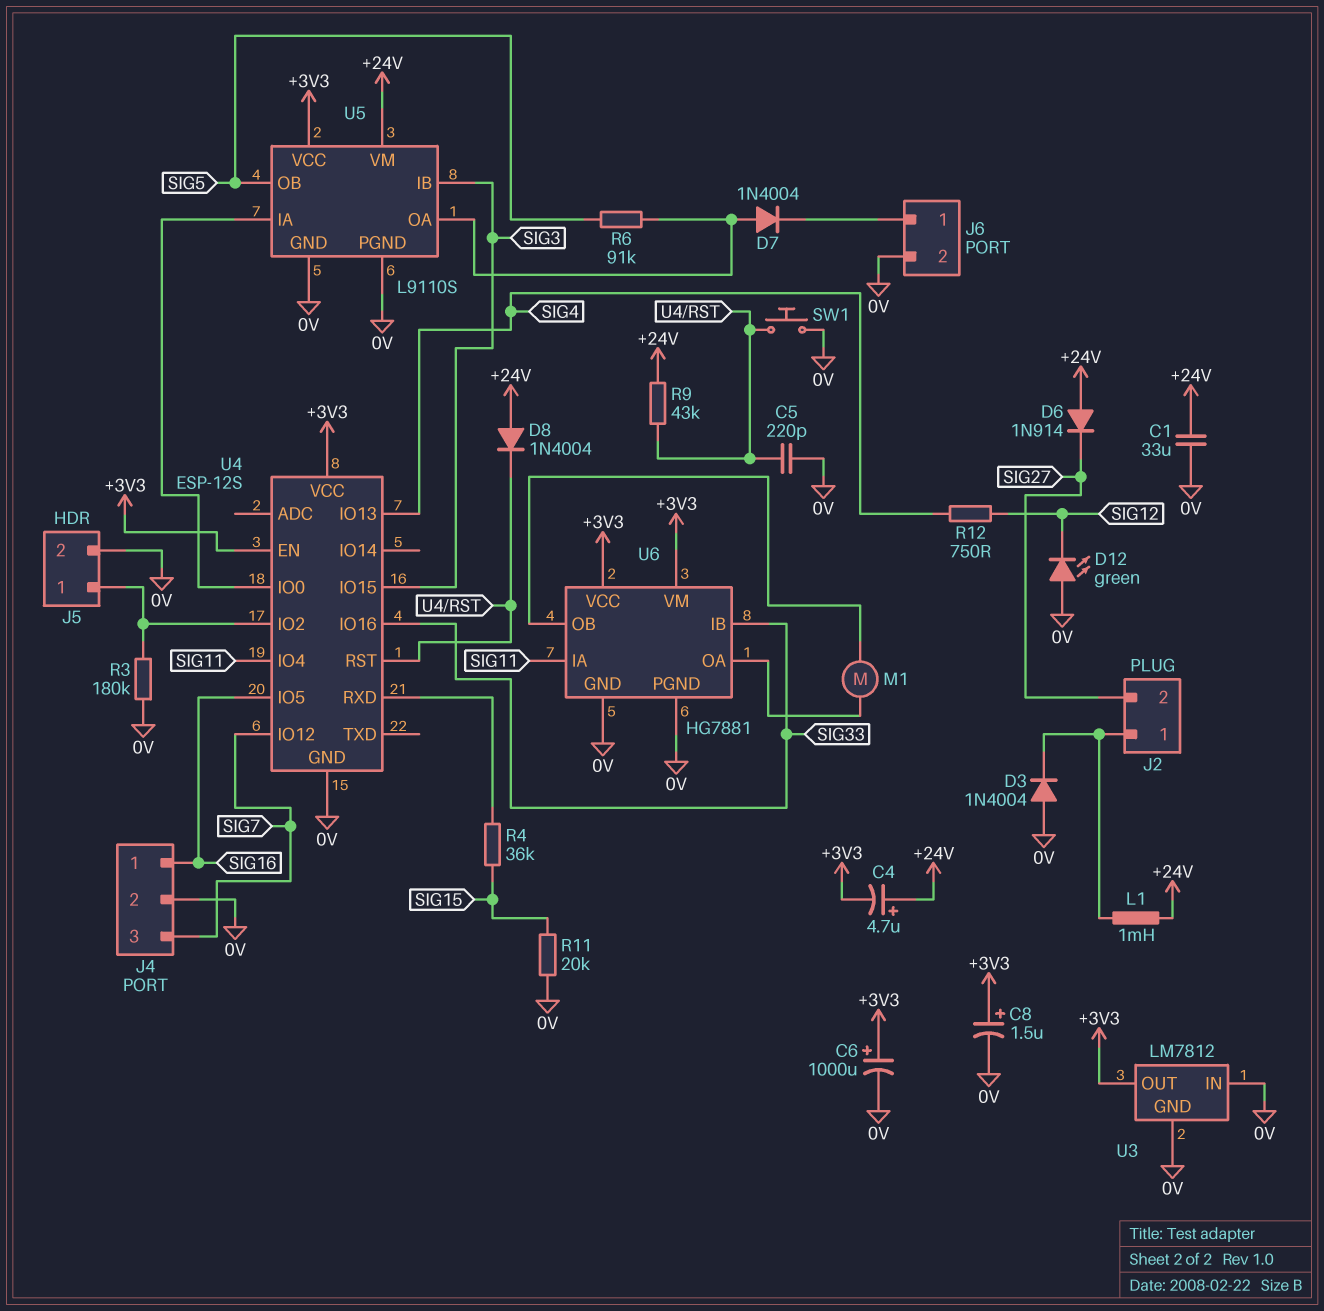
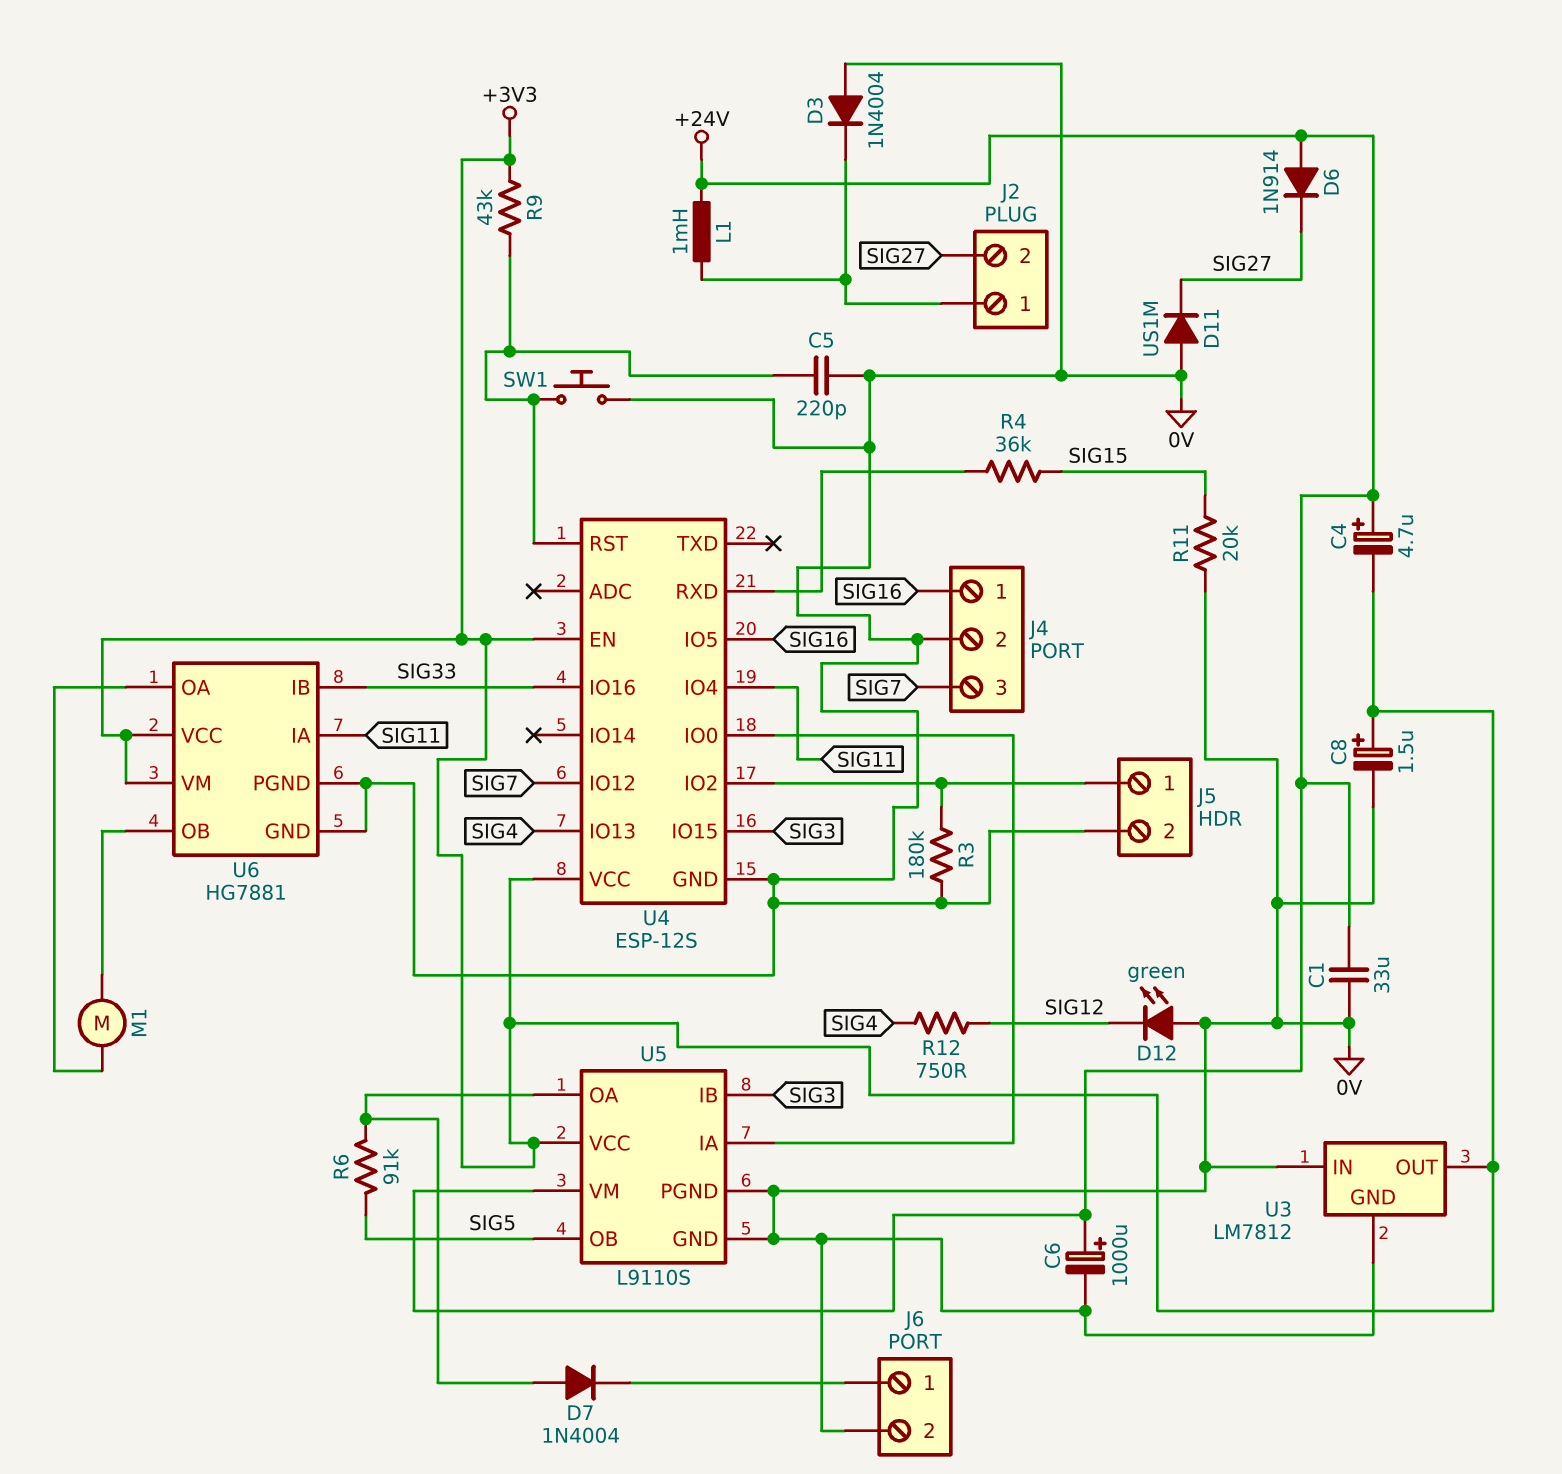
C6: 1000uF (plus +3V3, minus 0V) -> 1000uF (plus +24V, minus 0V)
D8: diode 1N4004 (A +24V, K U4/RST) -> none
D11: none -> diode US1M (A 0V, K SIG27)
R9: 43k (+24V, U4/RST) -> 43k (+3V3, U4/RST)

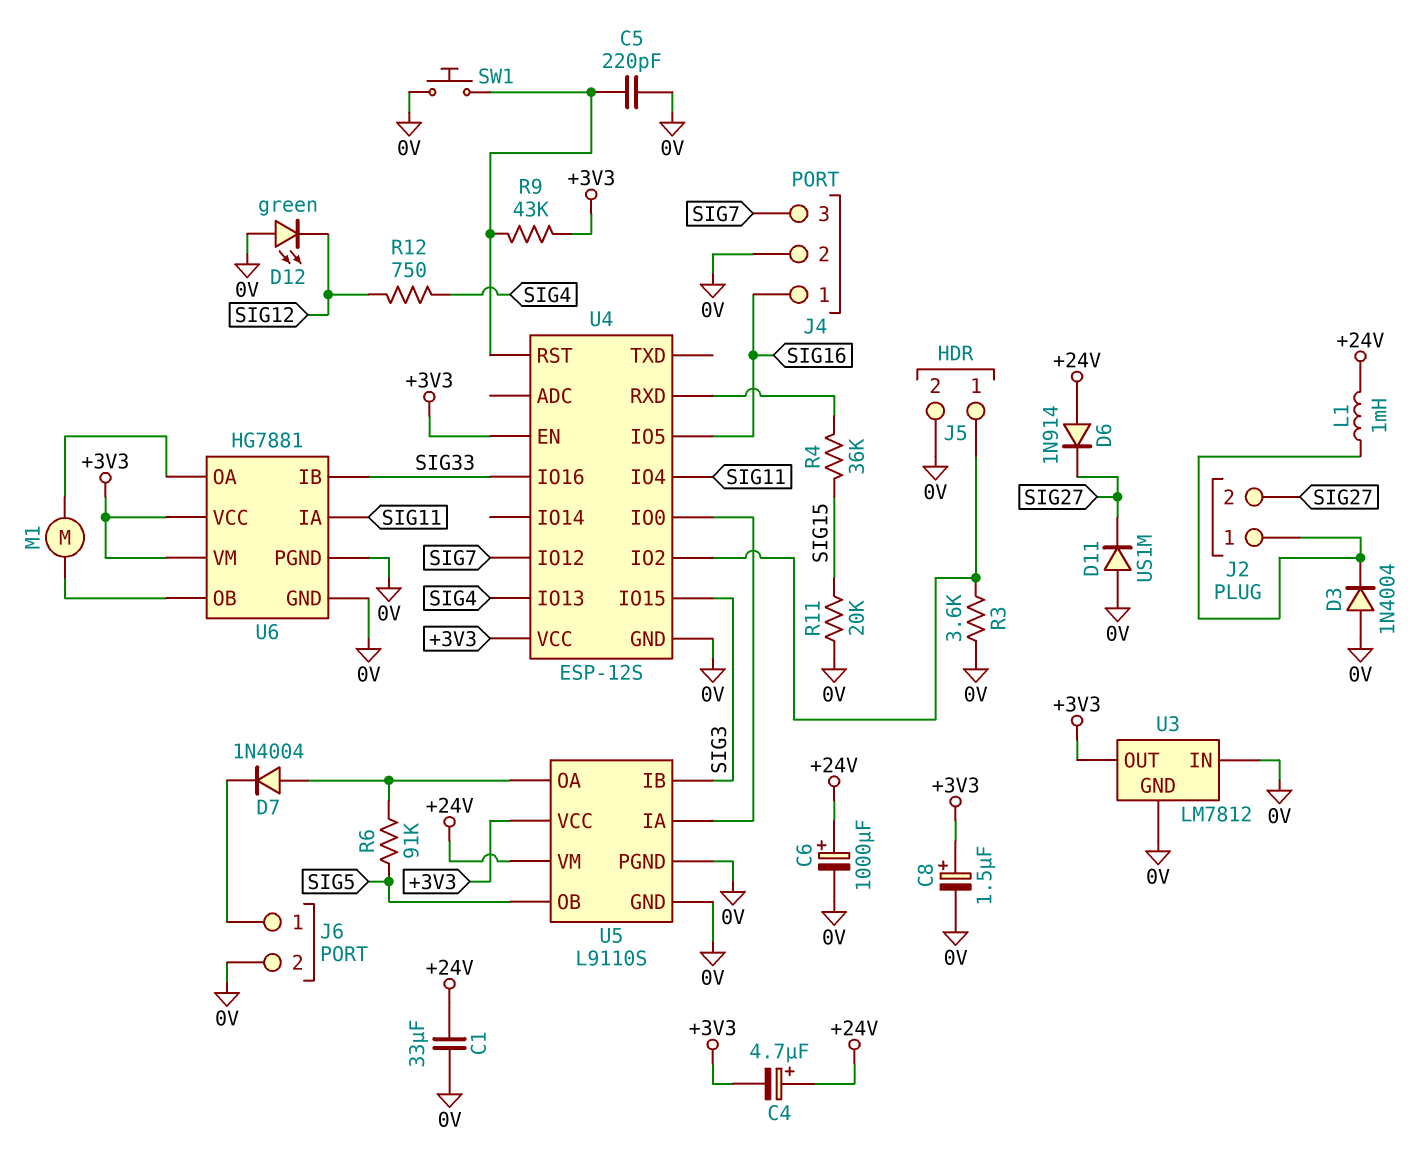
R3: 180k (0V, J5/1) -> 3.6k (0V, J5/1)

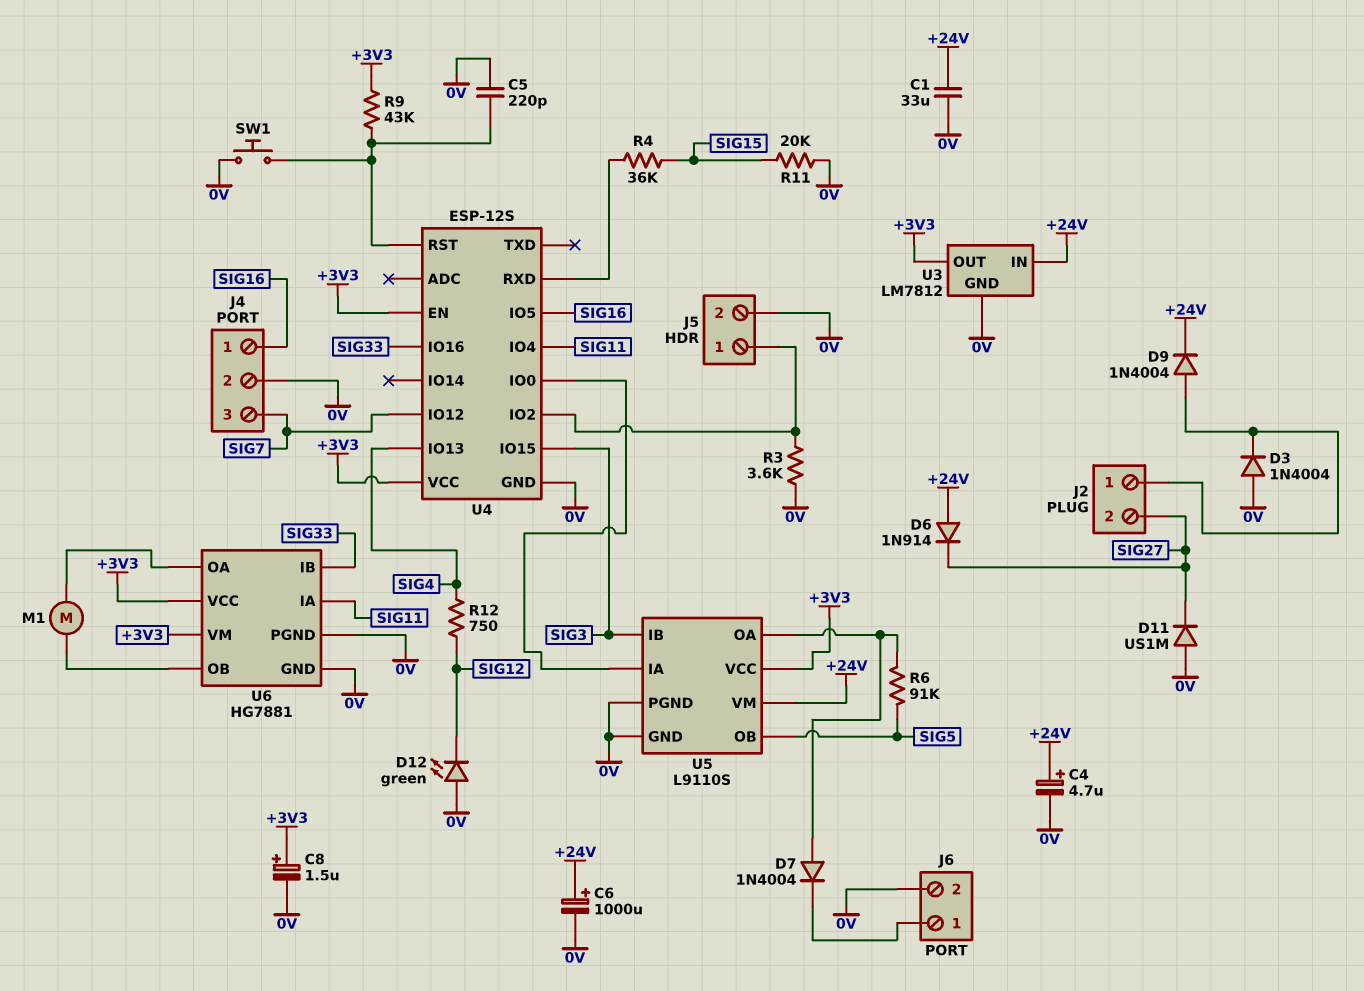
C4: 4.7uF (plus +24V, minus +3V3) -> 4.7uF (plus +24V, minus 0V)
D9: none -> diode 1N4004 (A J2/1, K +24V)
L1: 1mH (+24V, J2/1) -> none
U3 pin IN: 0V -> +24V

